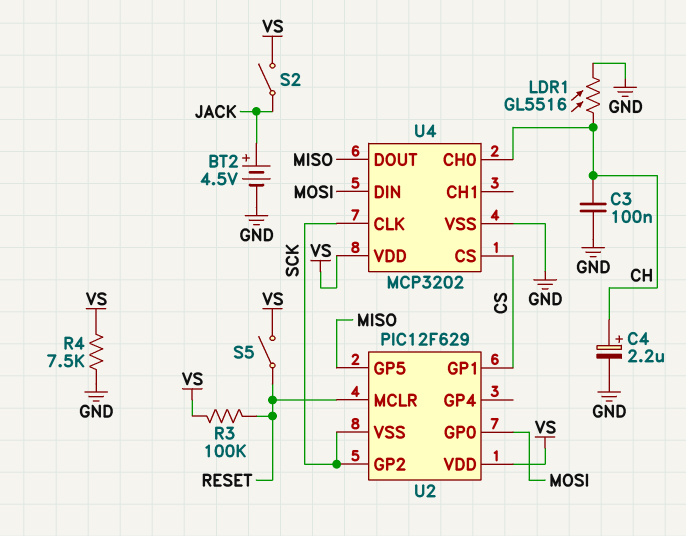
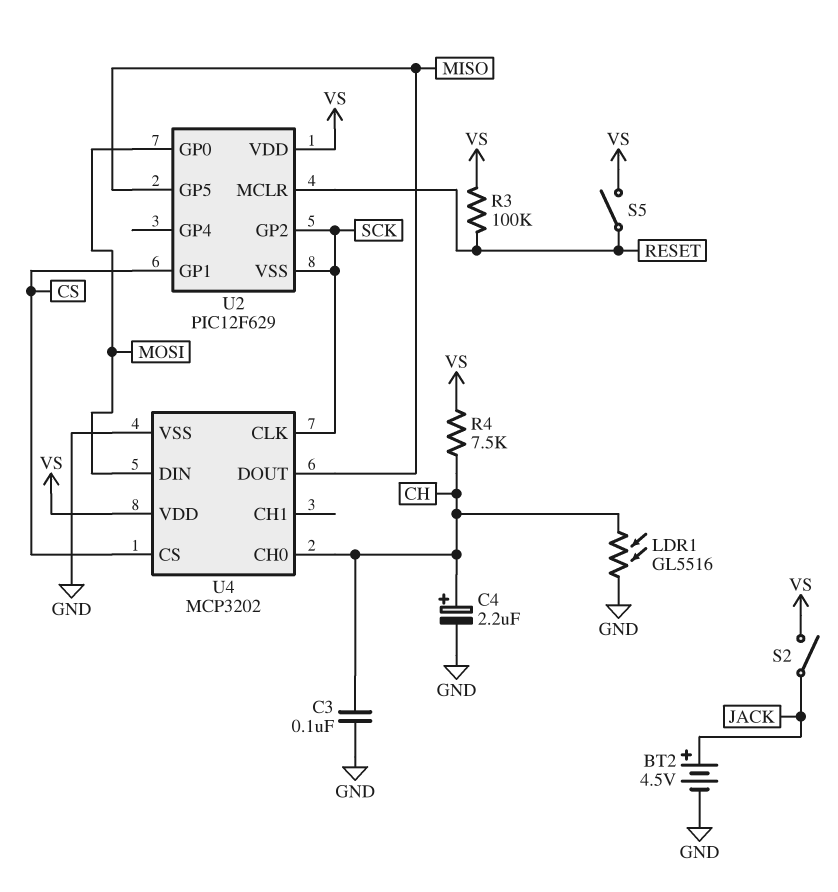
R4: 7.5k (GND, VS) -> 7.5k (CH, VS)

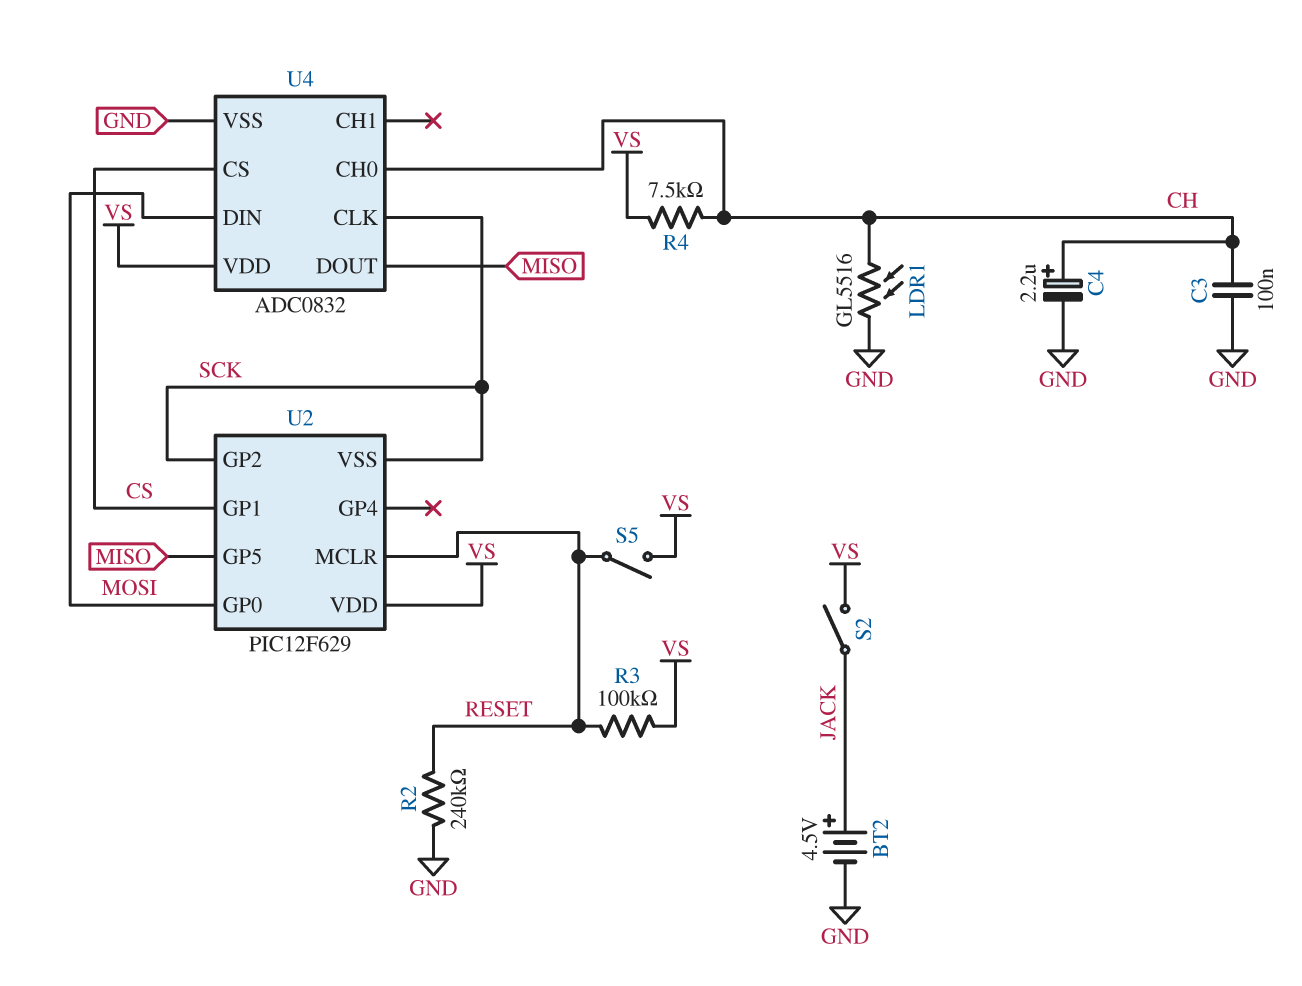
R2: none -> 240k (GND, RESET)
U4: MCP3202 -> ADC0832

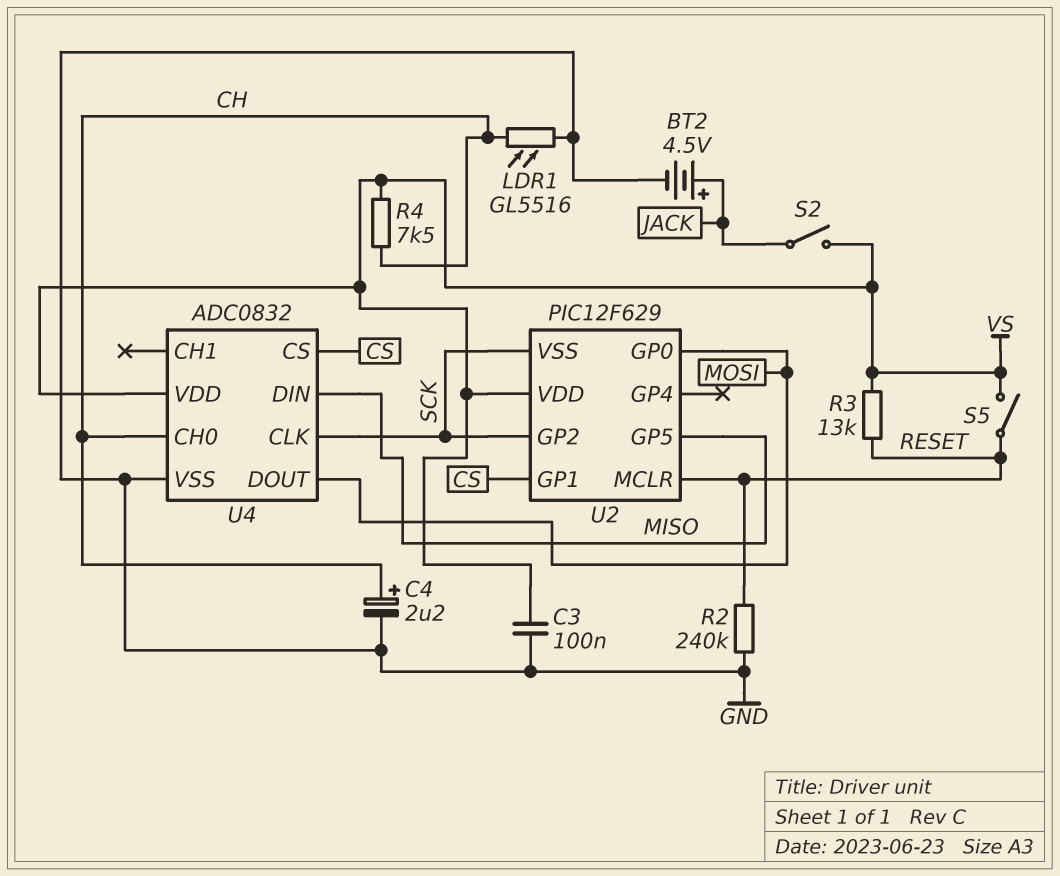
C3: 100nF (CH, GND) -> 100nF (GND, VS)
R3: 100k (RESET, VS) -> 13k (RESET, VS)
U4 pin DIN: MOSI -> MISO
U4 pin DOUT: MISO -> MOSI

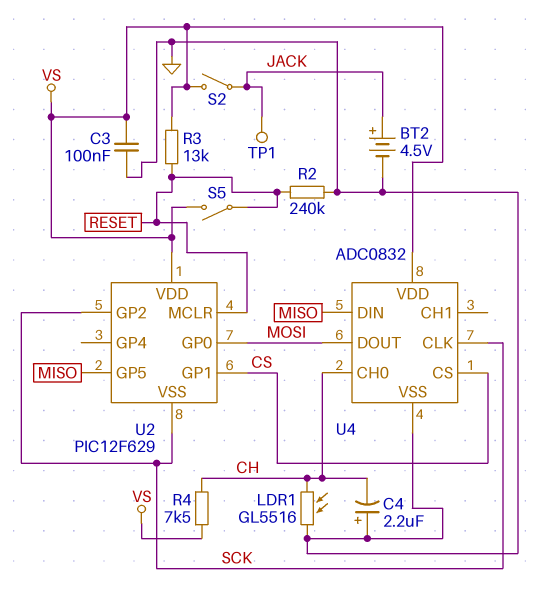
C4: 2.2uF (plus CH, minus GND) -> 2.2uF (plus GND, minus CH)
TP1: none -> test point (JACK)

